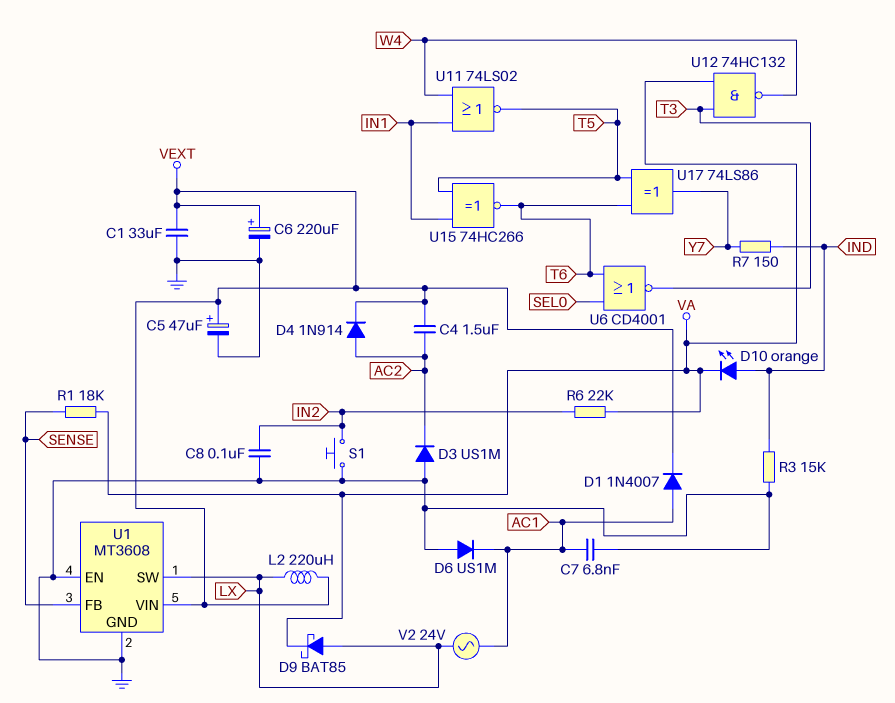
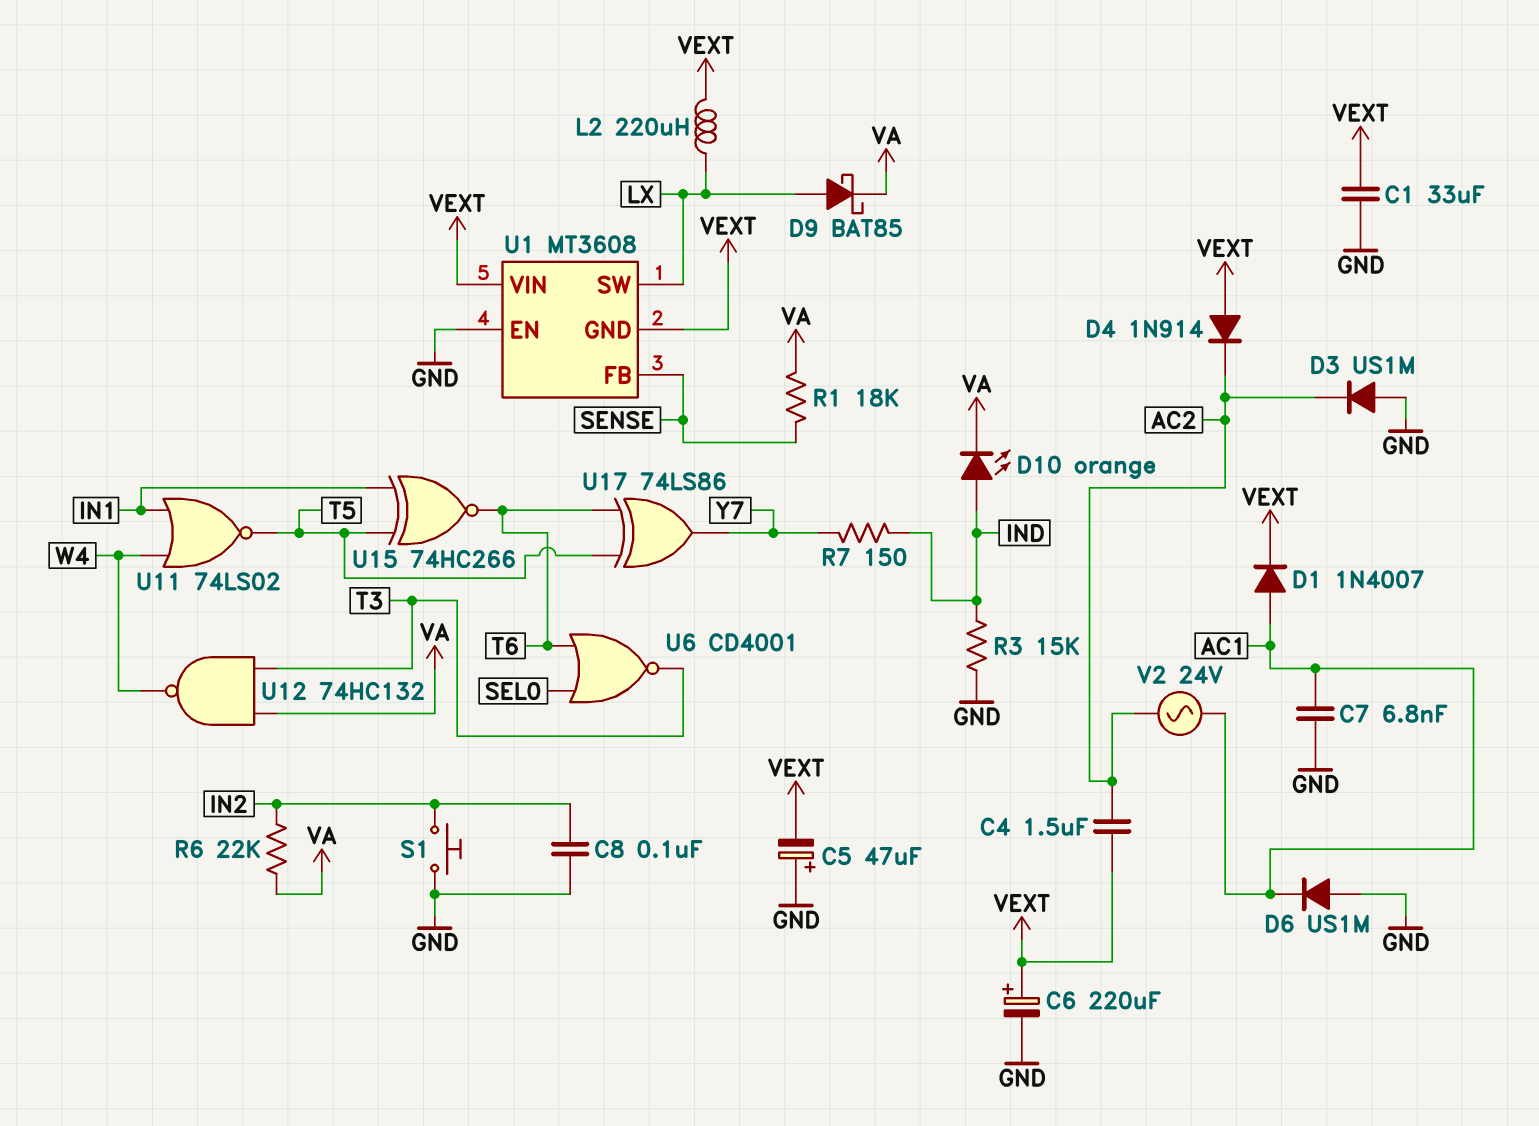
C5: 47uF (plus VEXT, minus GND) -> 47uF (plus GND, minus VEXT)
D4: diode 1N914 (A AC2, K VEXT) -> diode 1N914 (A VEXT, K AC2)
U1 pin GND: GND -> VEXT
V2: AC 24V (AC1, LX) -> AC 24V (AC1, AC2)

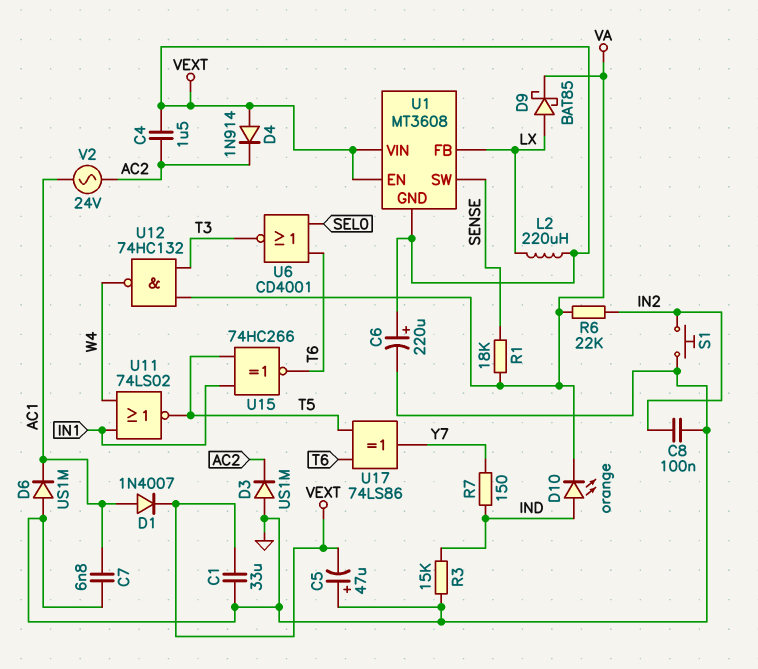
U1 pin EN: GND -> VEXT
U1 pin FB: SENSE -> LX
U1 pin SW: LX -> SENSE

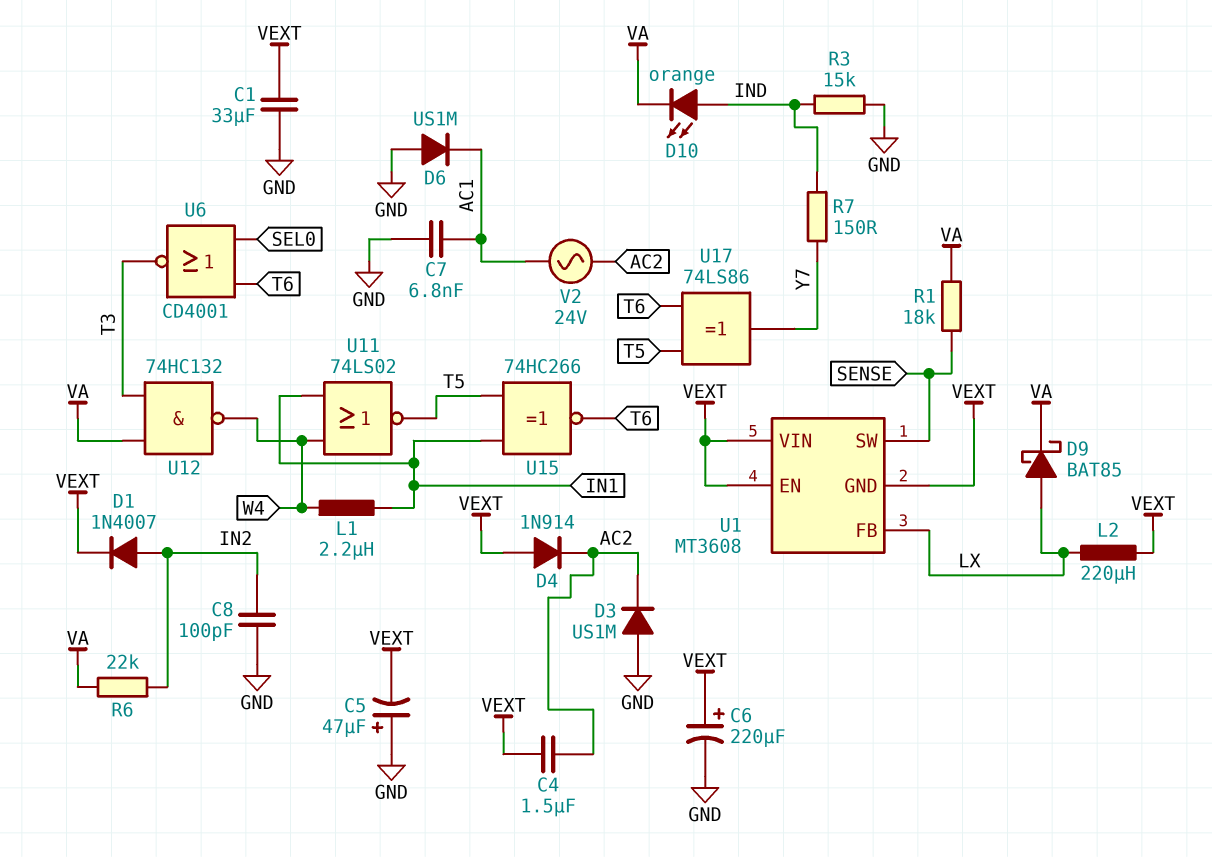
C8: 100nF (GND, IN2) -> 100pF (GND, IN2)
D1: diode 1N4007 (A AC1, K VEXT) -> diode 1N4007 (A IN2, K VEXT)
L1: none -> 2.2uH (IN1, W4)
S1: button (GND, IN2) -> none

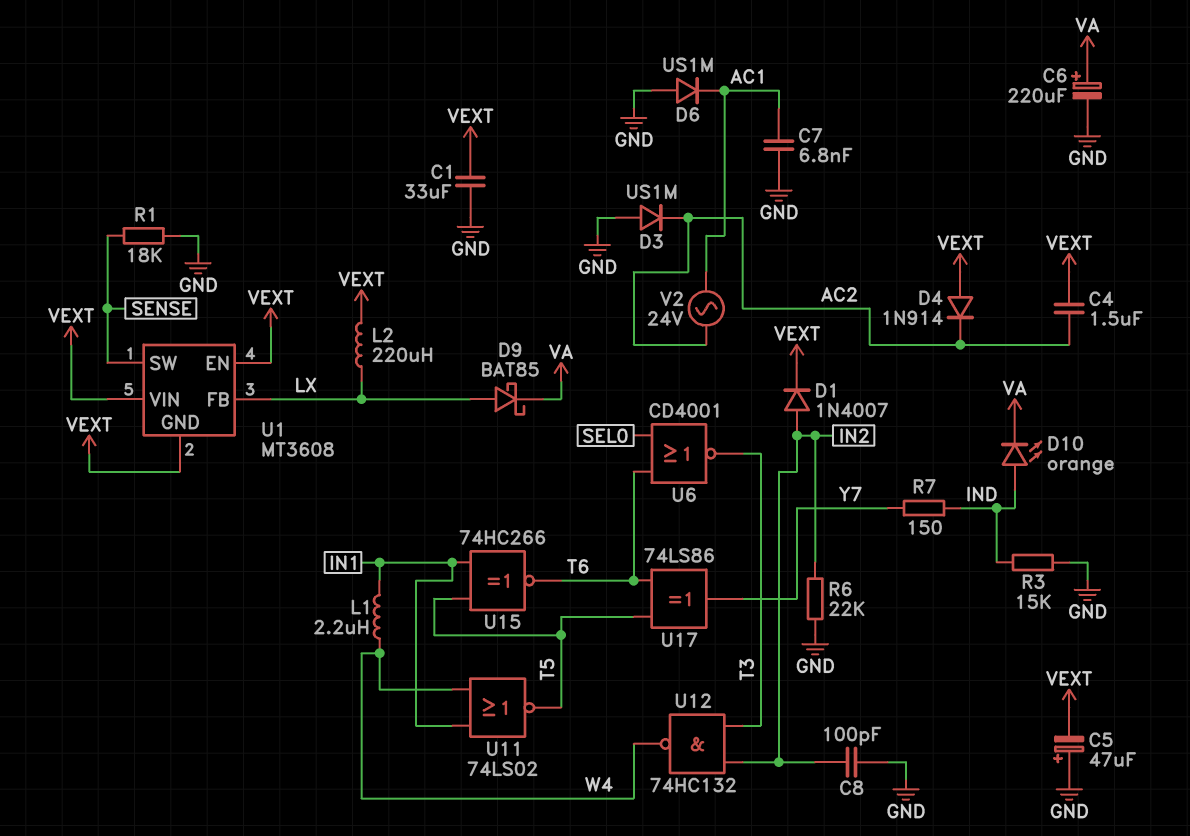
C6: 220uF (plus VEXT, minus GND) -> 220uF (plus VA, minus GND)
R1: 18k (SENSE, VA) -> 18k (GND, SENSE)
R6: 22k (IN2, VA) -> 22k (GND, IN2)
U12: NAND 74HC132 (in T3, in VA, out W4) -> NAND 74HC132 (in IN2, in T3, out W4)

